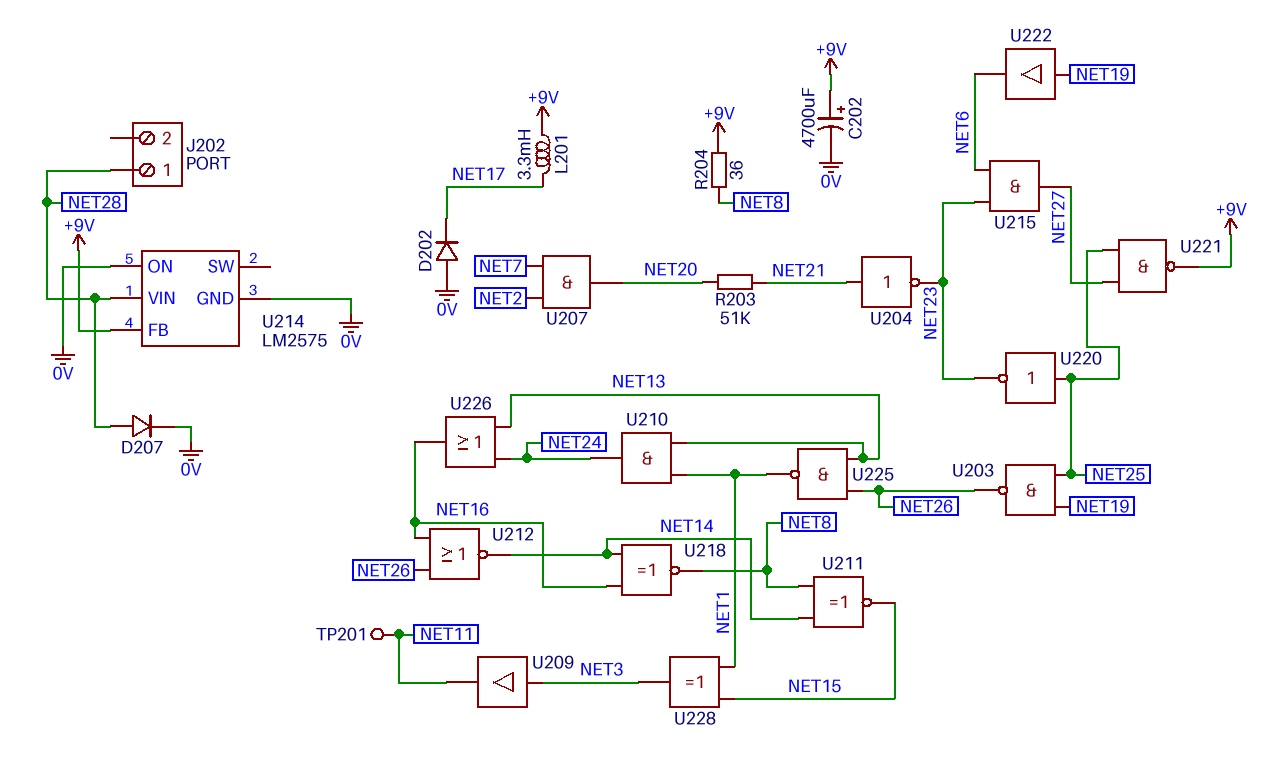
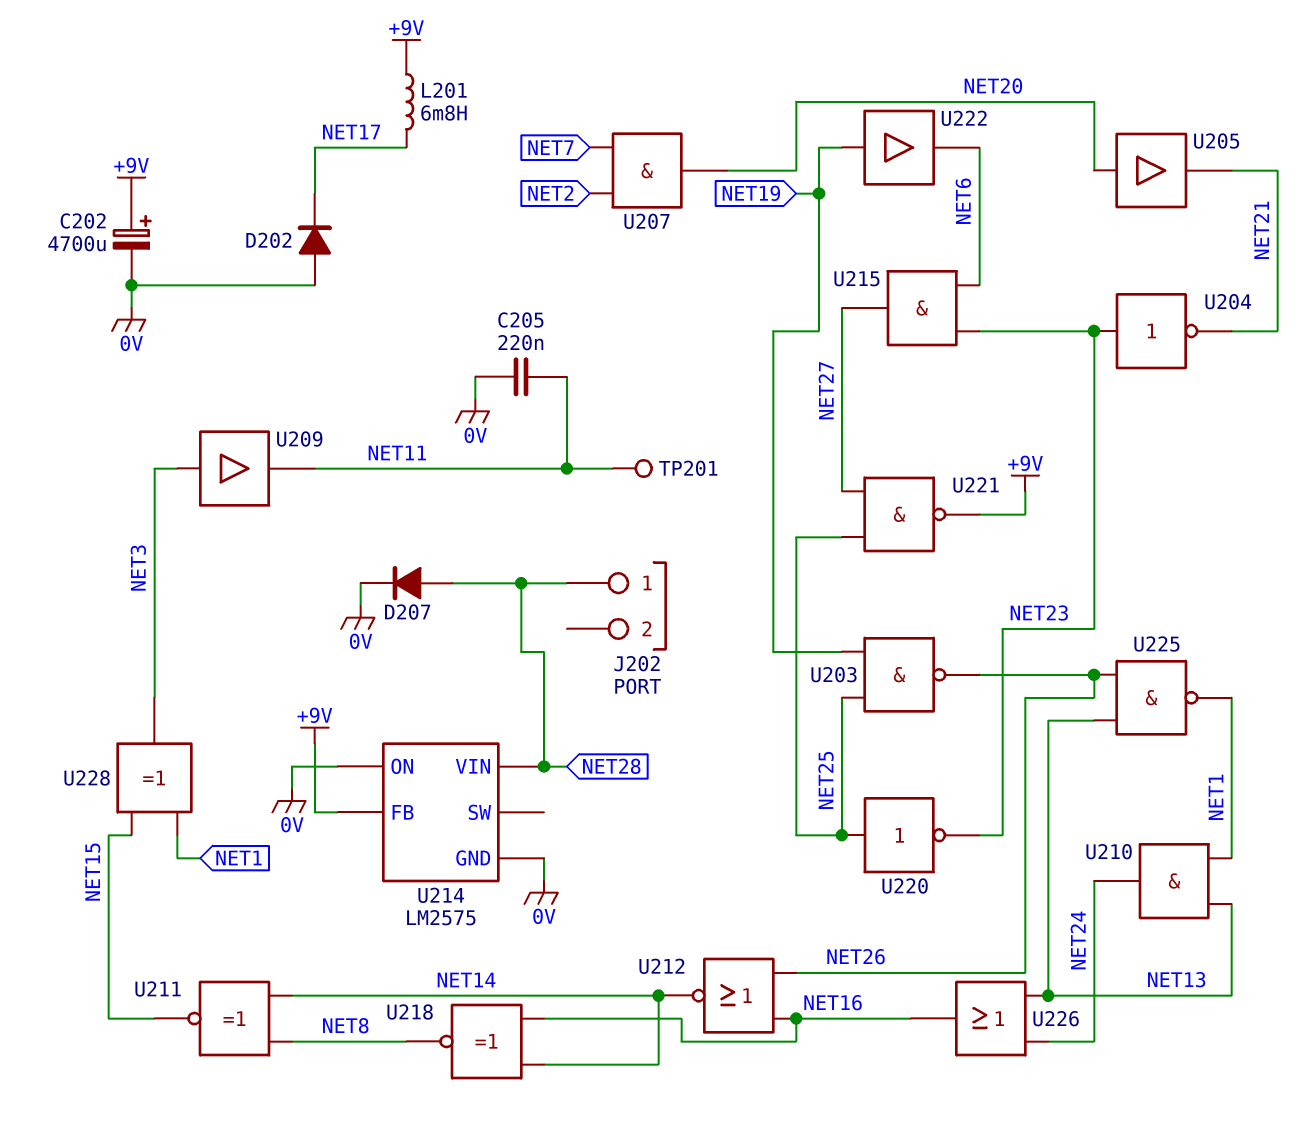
C205: none -> 220nF (0V, NET11)
L201: 3.3mH (+9V, NET17) -> 6.8mH (+9V, NET17)
R203: 51k (NET20, NET21) -> none
R204: 36 (+9V, NET8) -> none
U204: NOT (in NET21, out NET23) -> NOT (in NET23, out NET21)
U205: none -> buffer (in NET20, out NET21)

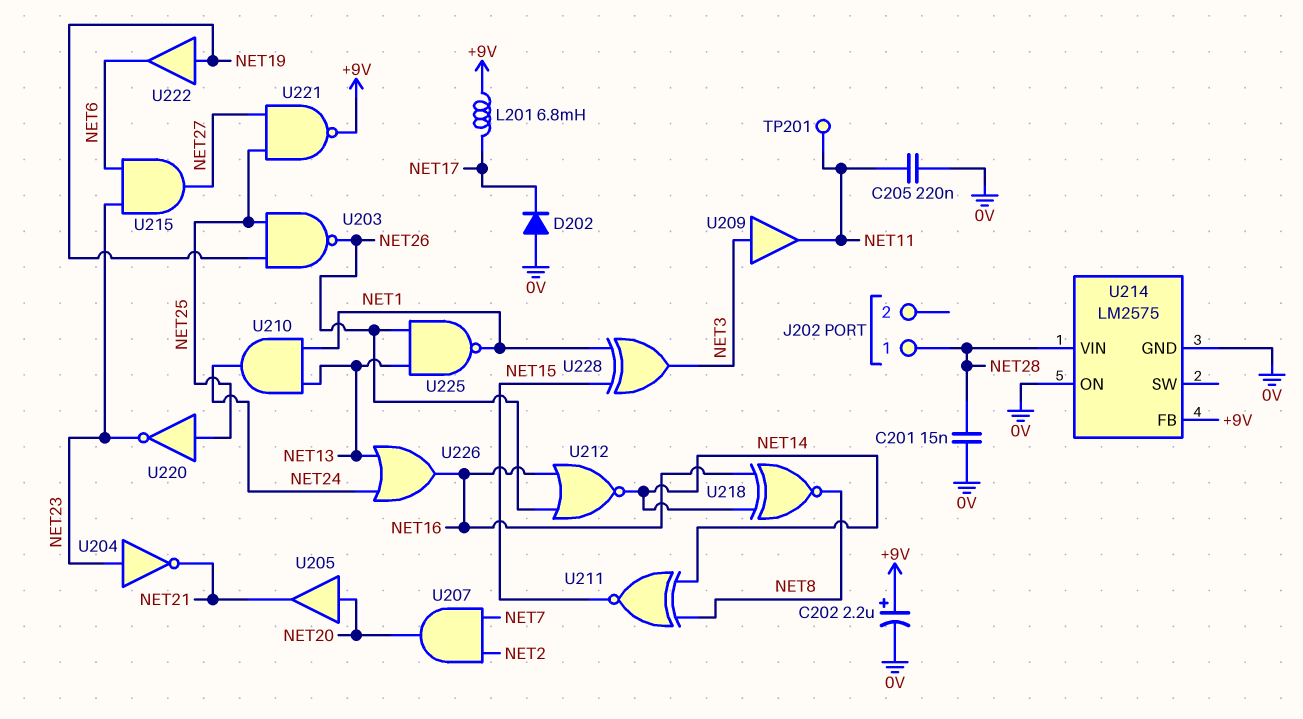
C201: none -> 15nF (0V, NET28)
C202: 4700uF (plus +9V, minus 0V) -> 2.2uF (plus +9V, minus 0V)
D207: diode (A NET28, K 0V) -> none

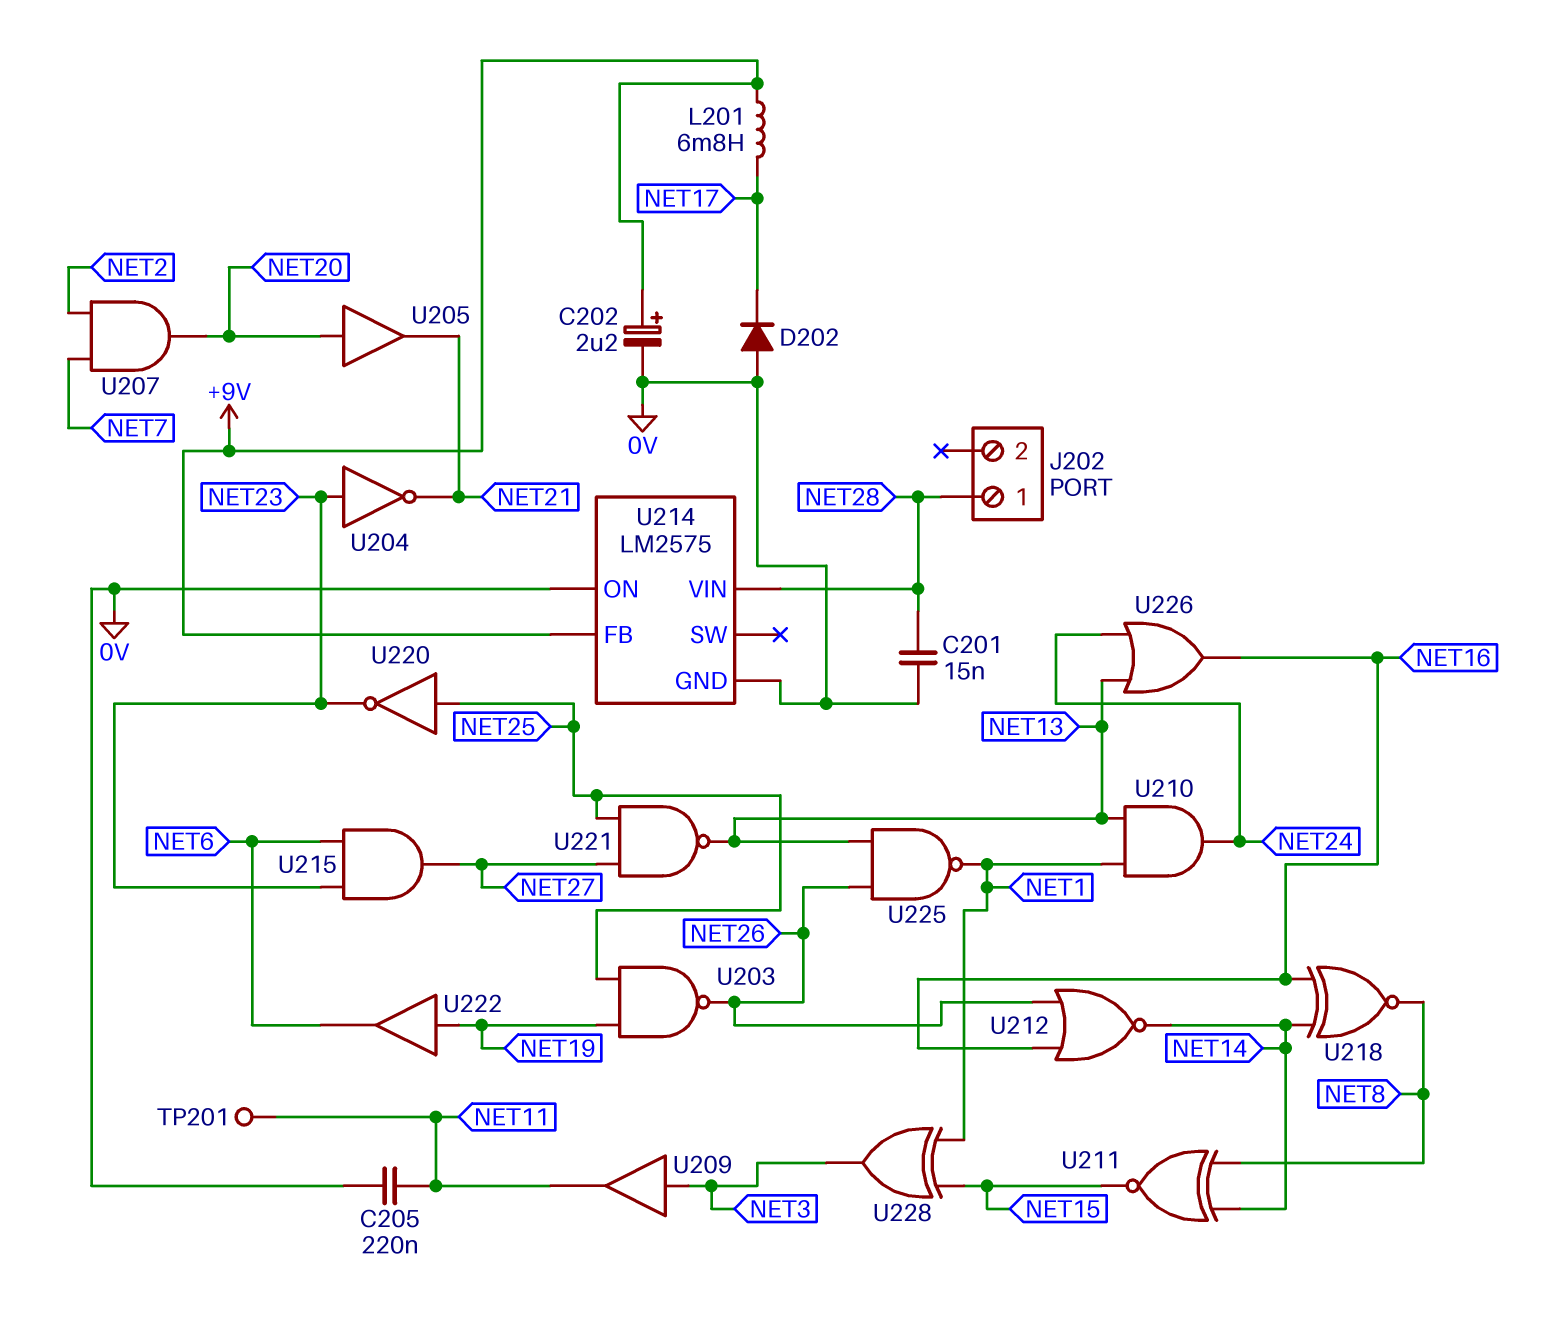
U221: NAND (in NET25, in NET27, out +9V) -> NAND (in NET25, in NET27, out NET13)

